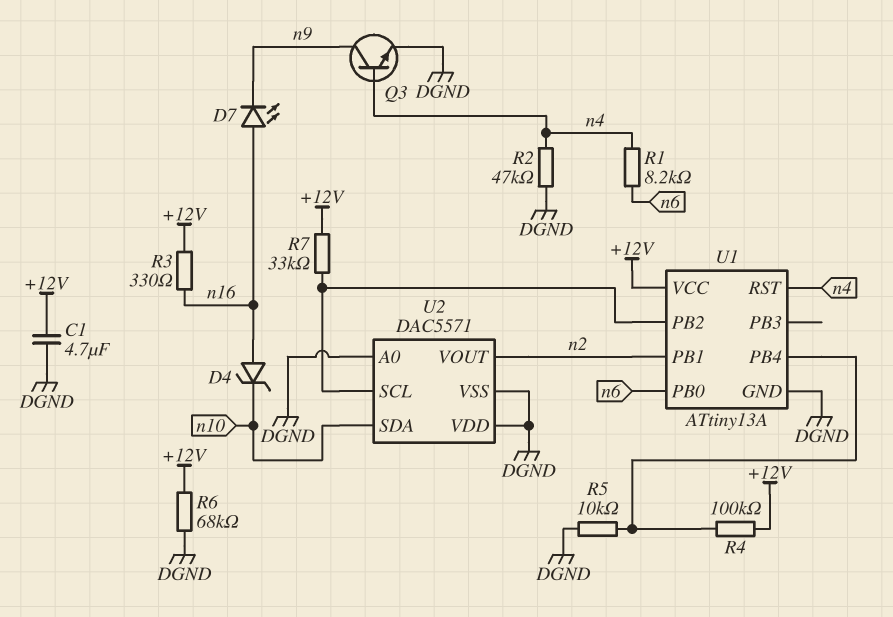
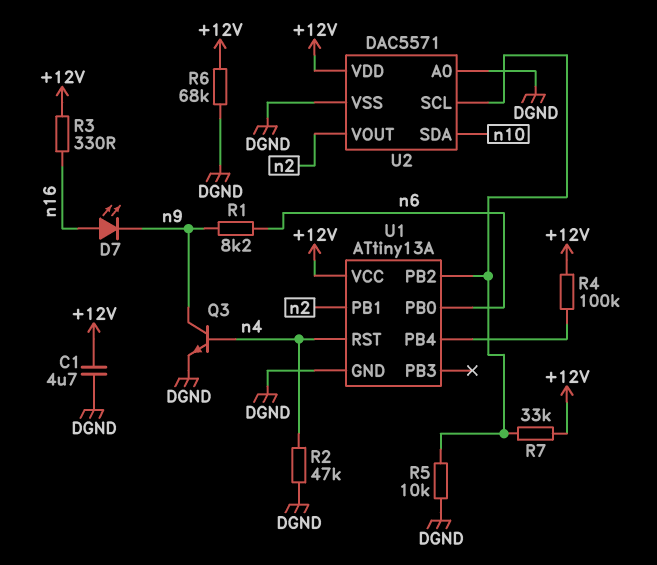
D4: zener (A n16, K n10) -> none
R1: 8.2k (n4, n6) -> 8.2k (n6, n9)
R5: 10k (DGND, U1/PB4) -> 10k (DGND, U1/PB2)
U2 pin VDD: DGND -> +12V

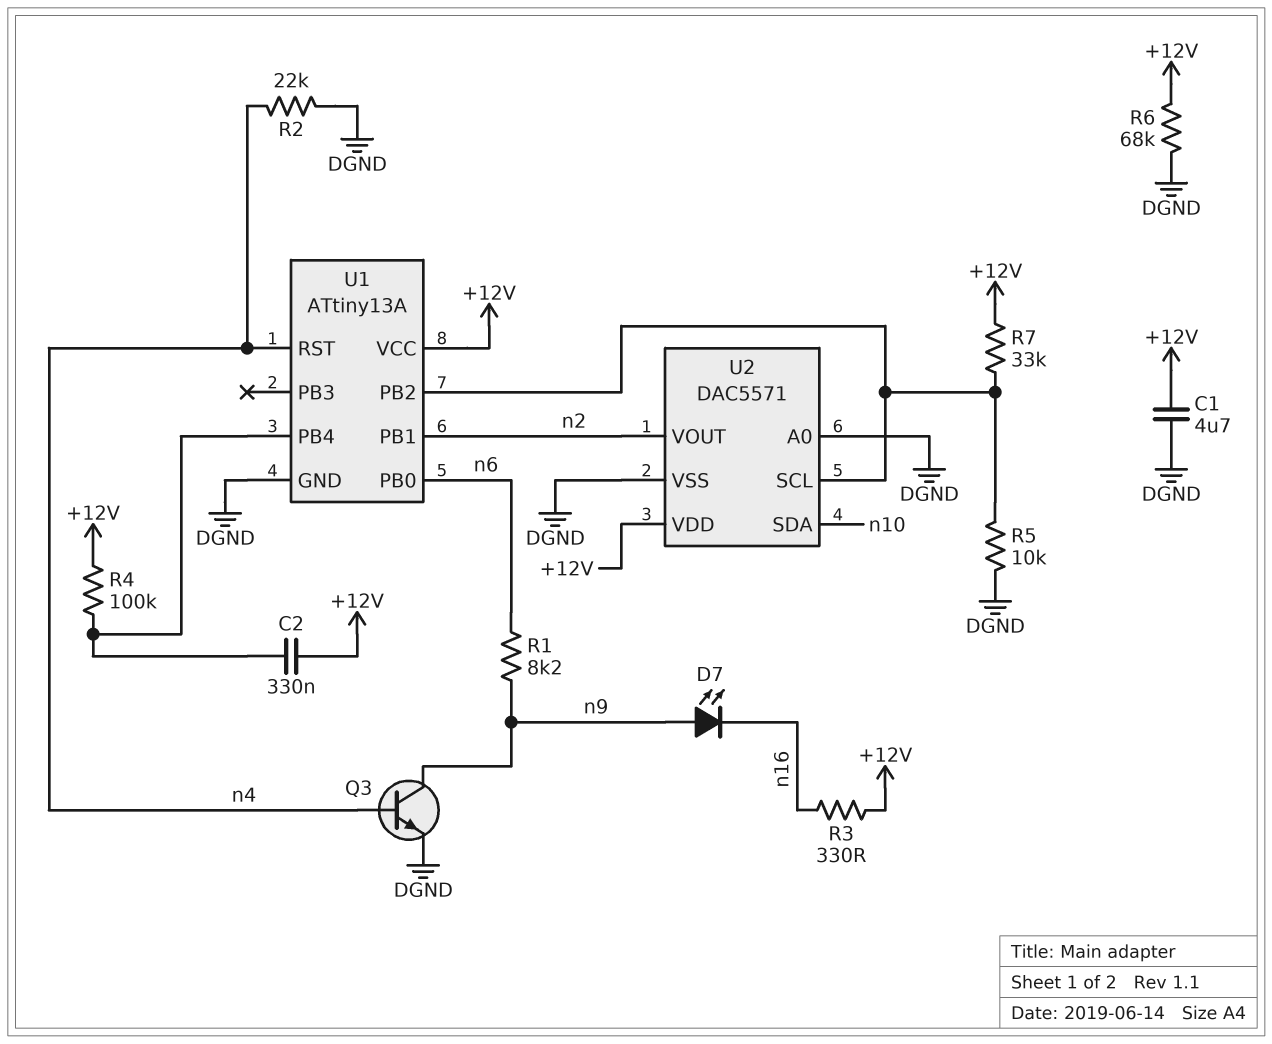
C2: none -> 330nF (+12V, U1/PB4)
D7: LED (A n16, K n9) -> LED (A n9, K n16)
R2: 47k (DGND, n4) -> 22k (DGND, n4)

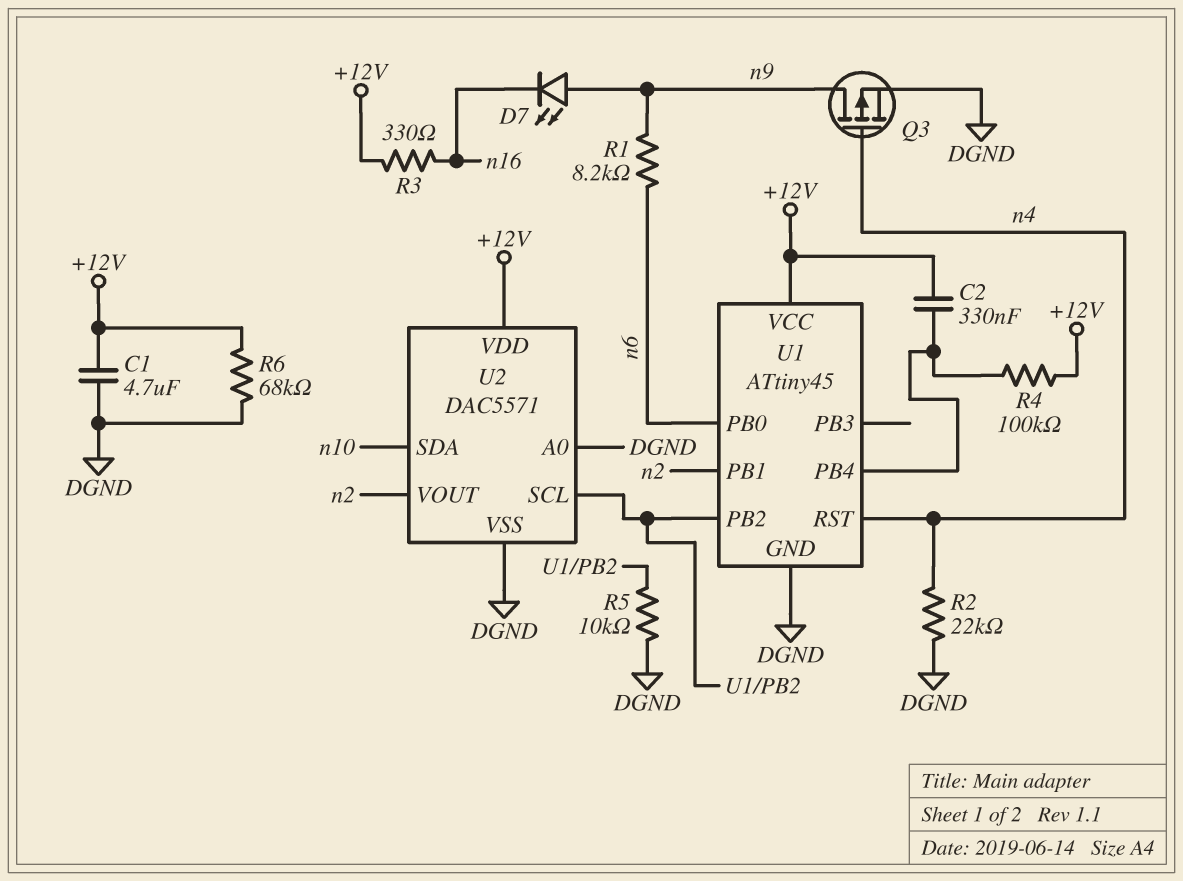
Q3: NPN (B n4, C n9, E DGND) -> PMOS (G n4, D n9, S DGND)
R7: 33k (+12V, U1/PB2) -> none
U1: ATtiny13A -> ATtiny45

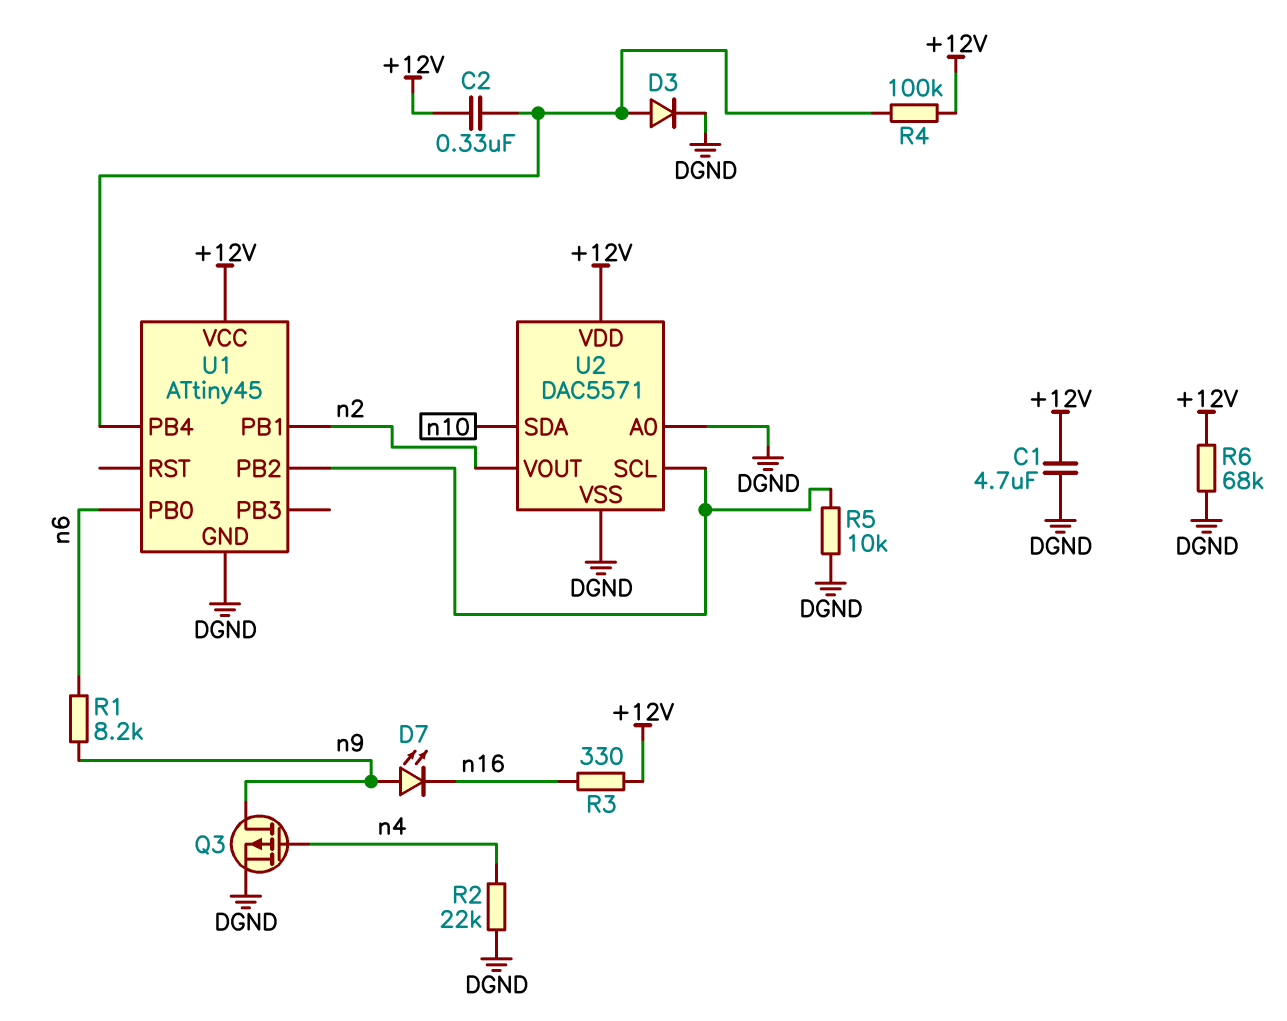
D3: none -> diode (A U1/PB4, K DGND)
U1 pin RST: n4 -> none

